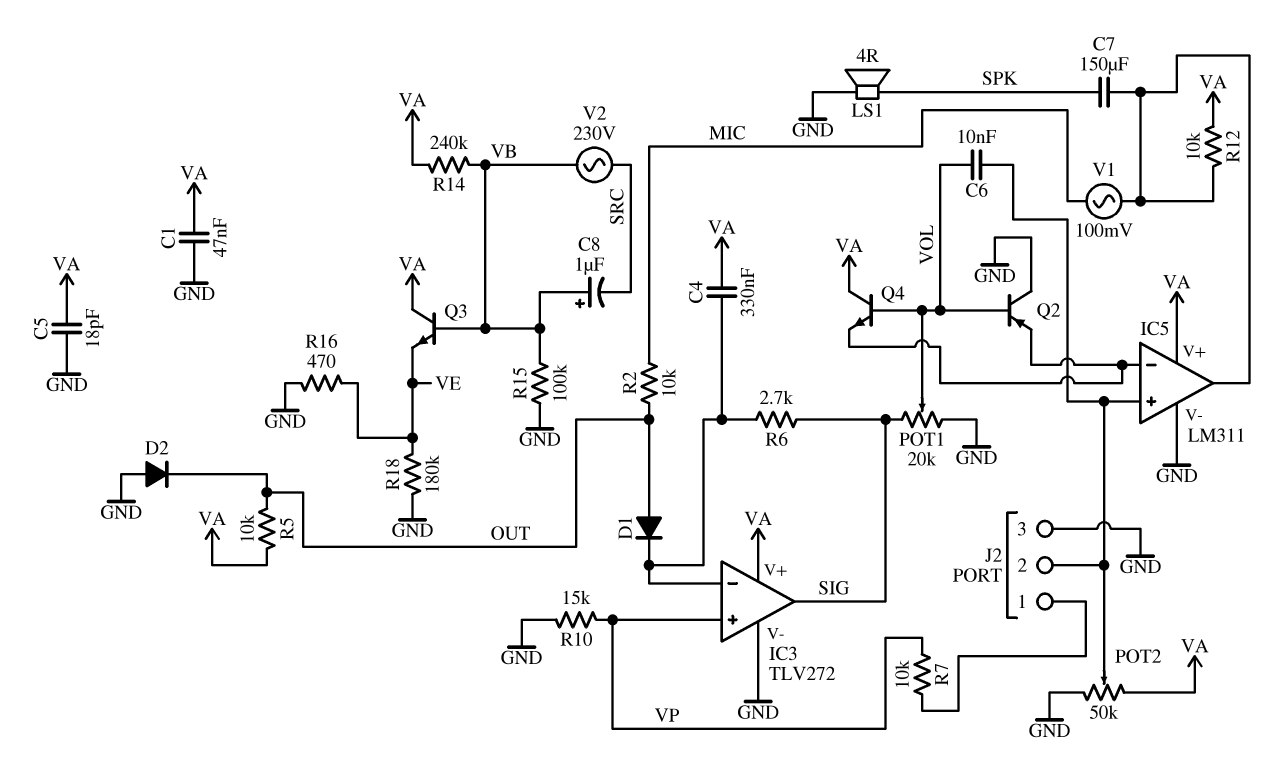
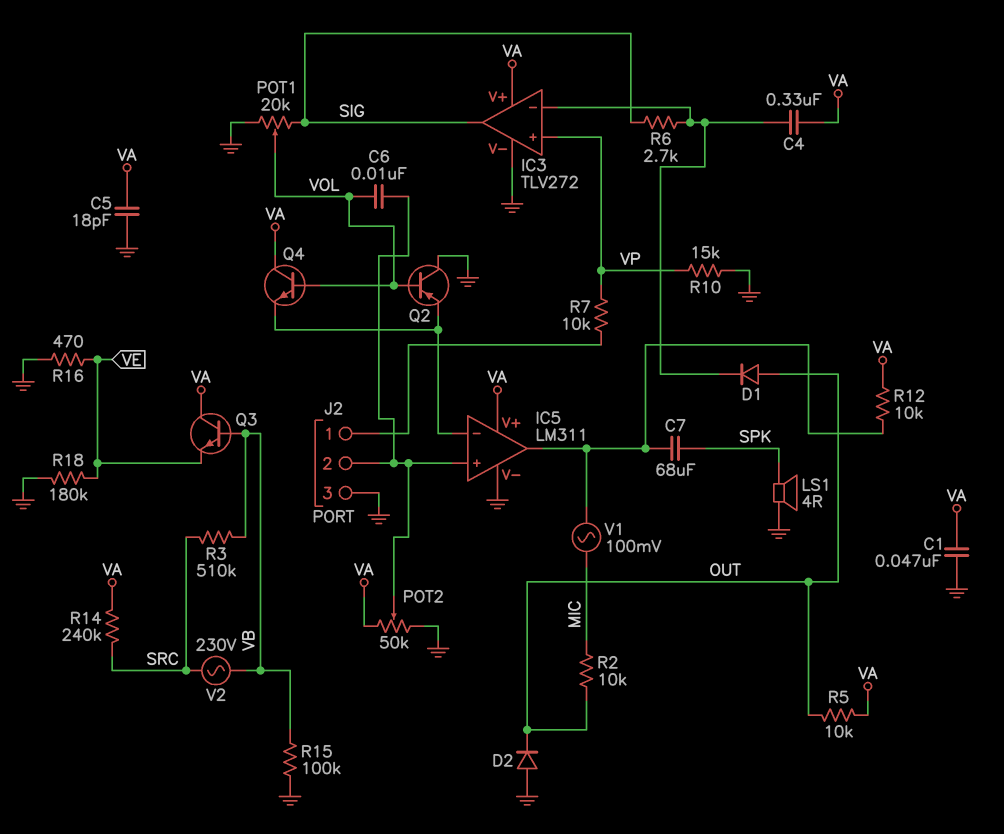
C7: 150uF (IC5/out, SPK) -> 68uF (IC5/out, SPK)
C8: 1uF (plus VB, minus SRC) -> none
R3: none -> 510k (SRC, VB)
R14: 240k (VA, VB) -> 240k (SRC, VA)

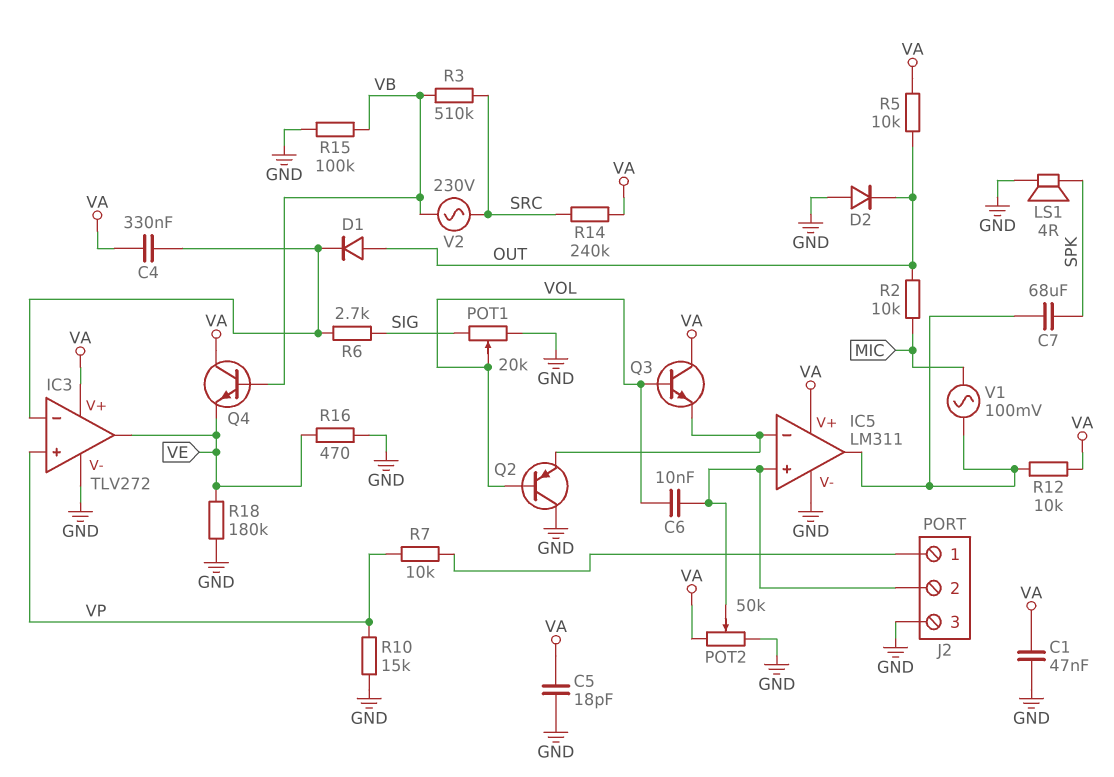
IC3 pin out: SIG -> VE
Q3: NPN (B VB, C VA, E VE) -> NPN (B VOL, C VA, E IC5/in-)
Q4: NPN (B VOL, C VA, E IC5/in-) -> NPN (B VB, C VA, E VE)

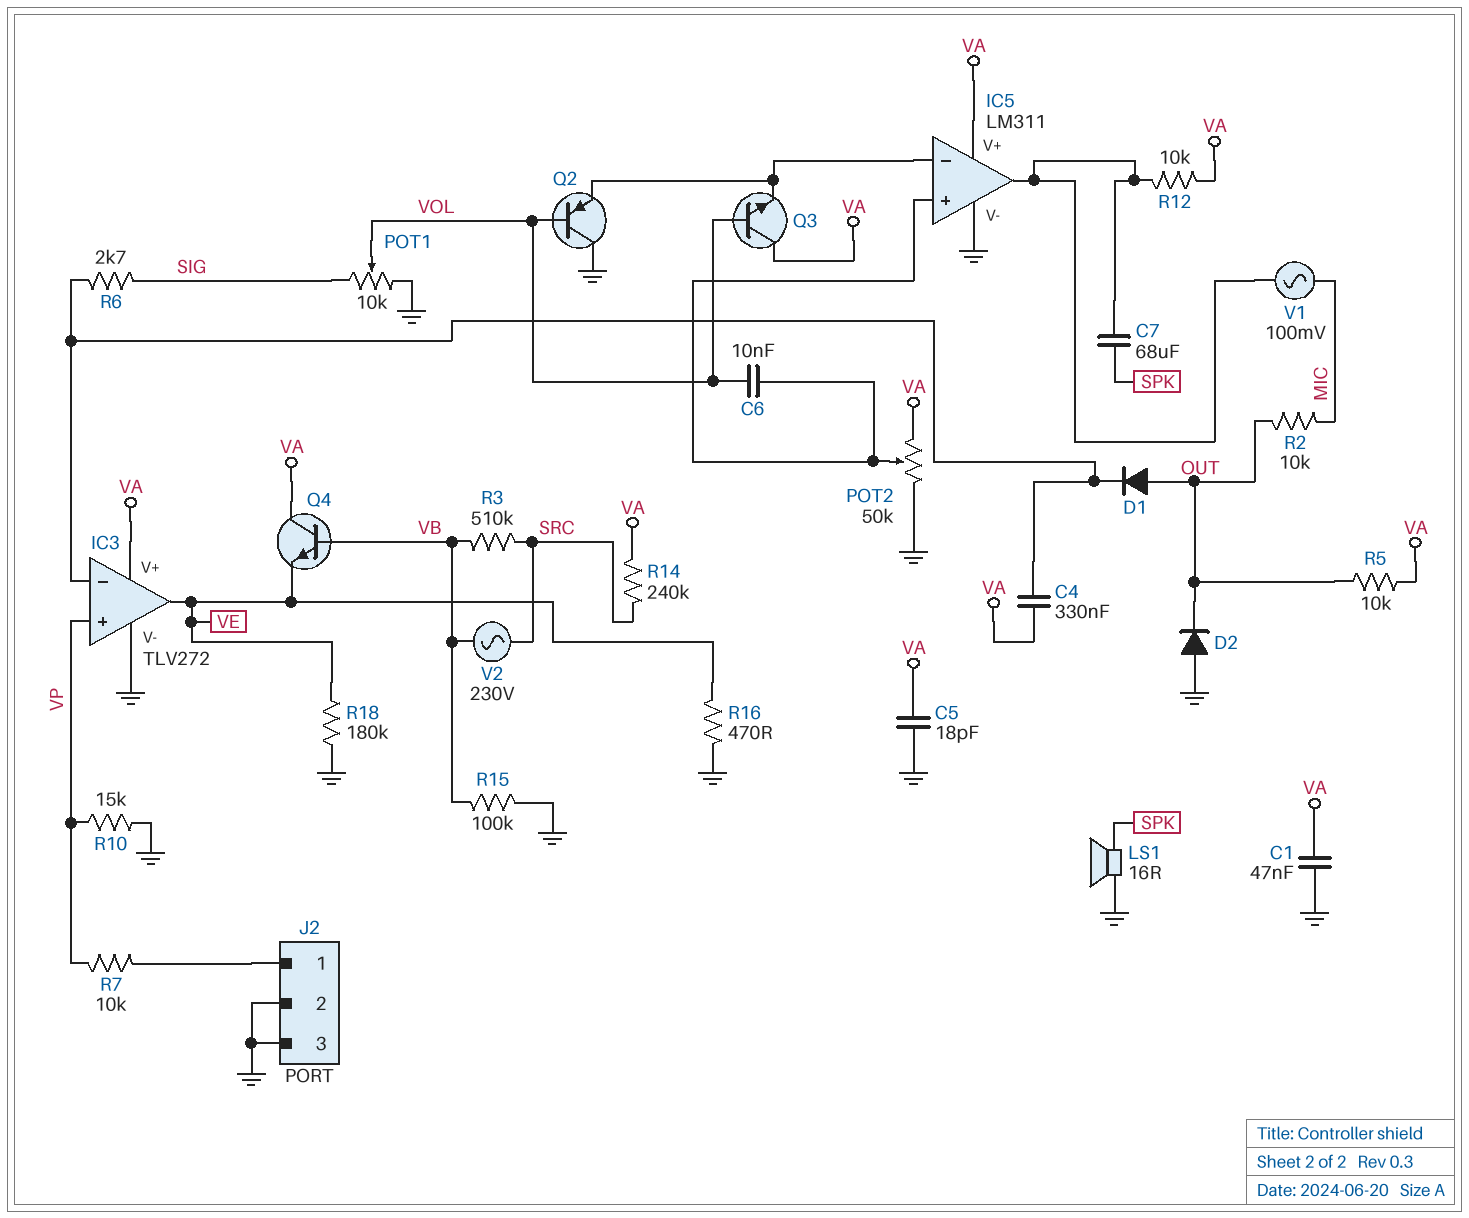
J2 pin 2: IC5/in+ -> GND
LS1: speaker 4R (GND, SPK) -> speaker 16R (GND, SPK)
POT1: 20k (GND, SIG, wiper VOL) -> 10k (GND, SIG, wiper VOL)

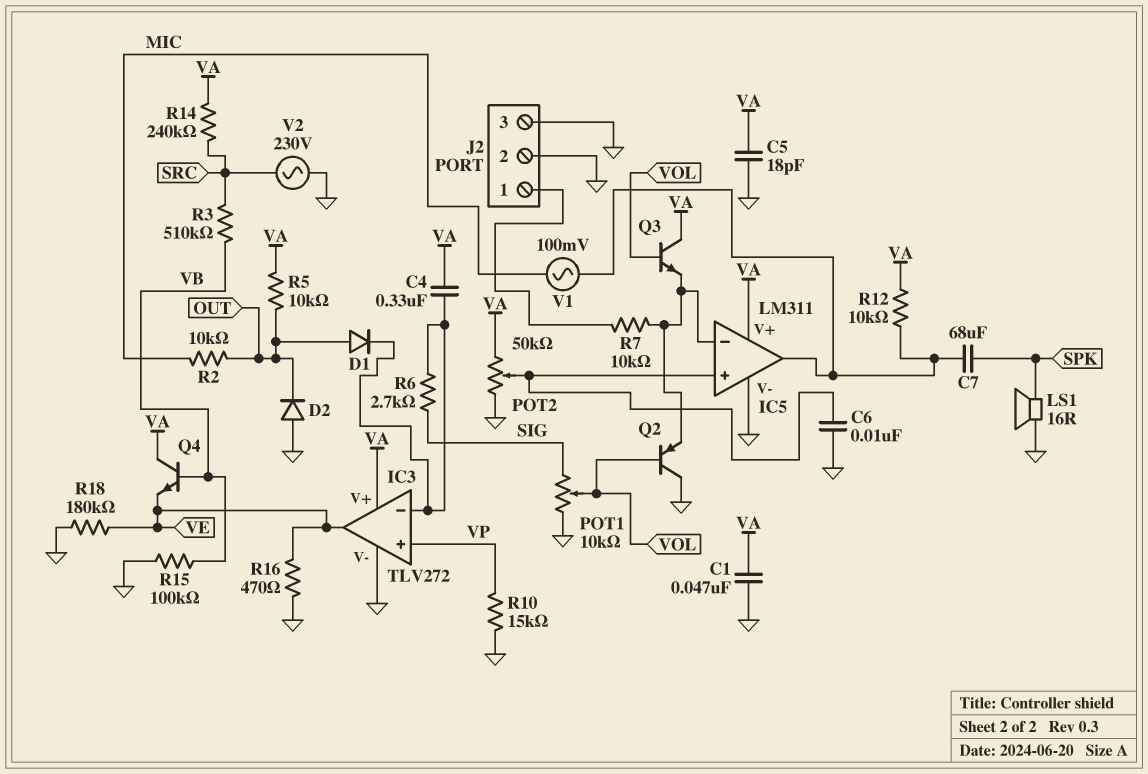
C6: 10nF (IC5/in+, VOL) -> 10nF (GND, IC5/in+)
R7: 10k (J2/1, VP) -> 10k (IC5/in-, J2/1)
V2: AC 230V (SRC, VB) -> AC 230V (GND, SRC)

